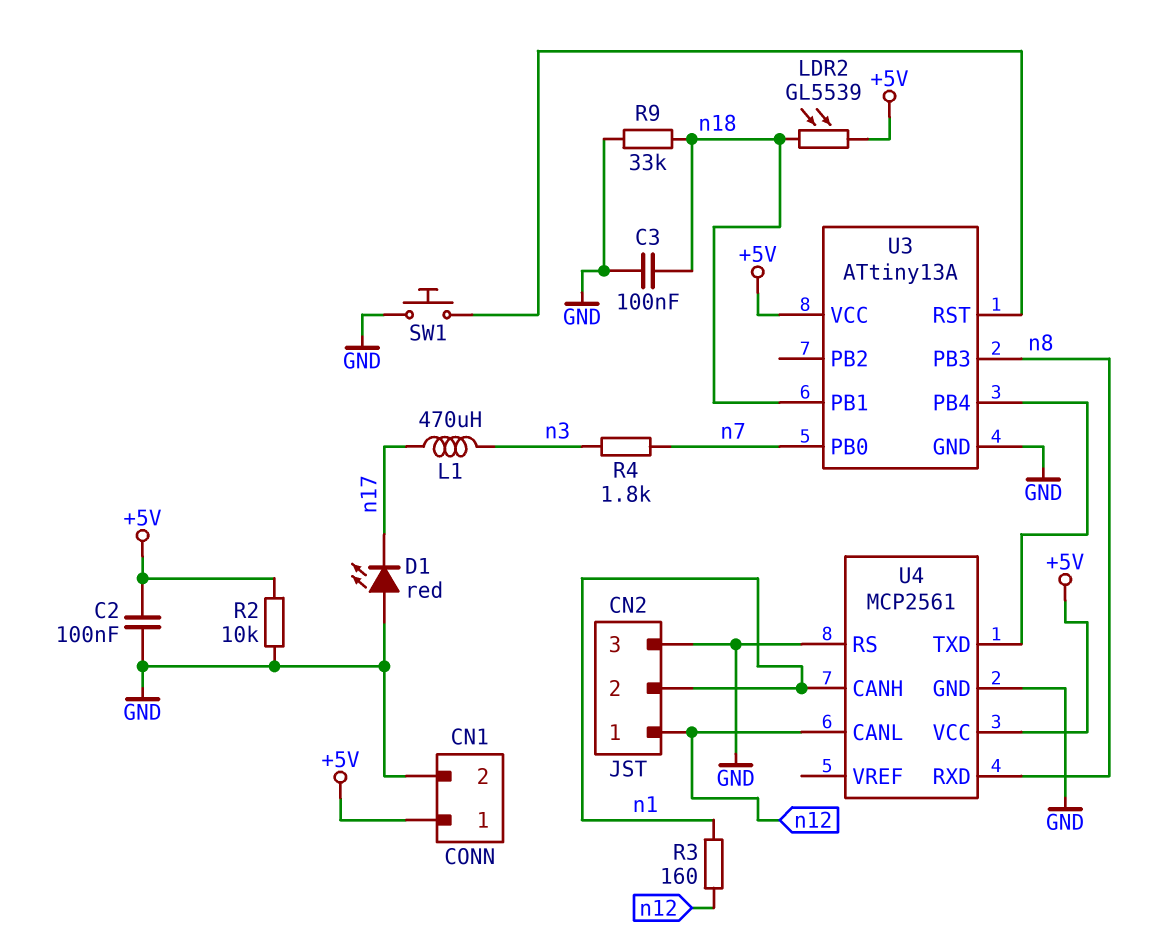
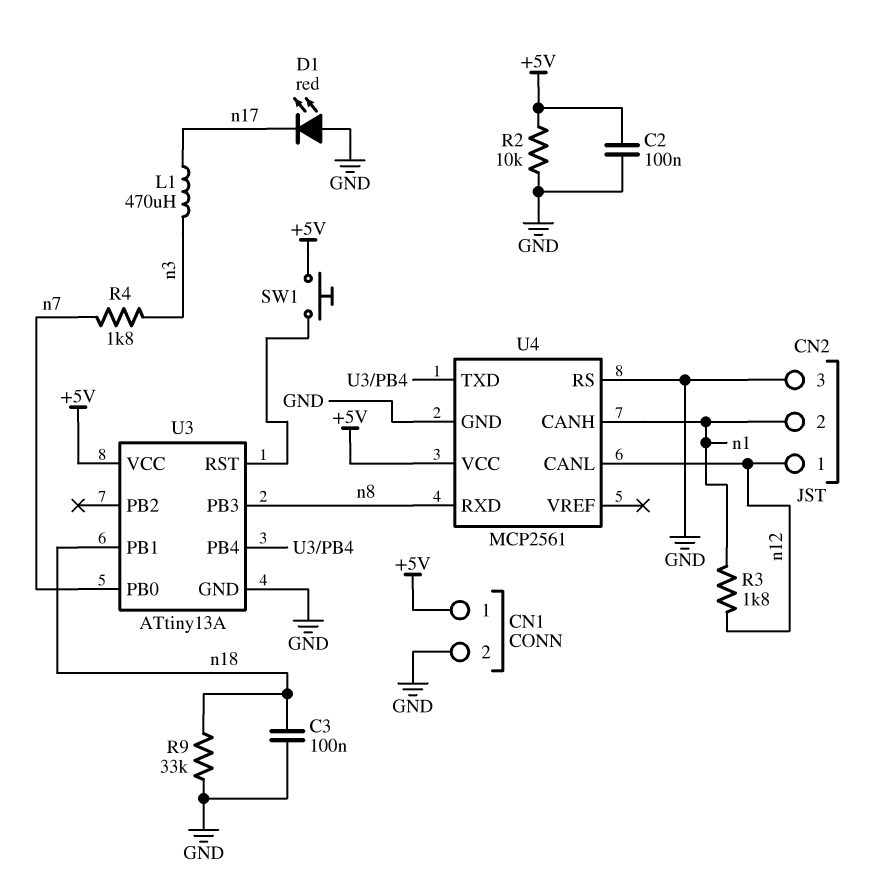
LDR2: GL5539 (+5V, n18) -> none
R3: 160 (n1, n12) -> 1.8k (n1, n12)
SW1: button (GND, U3/RST) -> button (+5V, U3/RST)

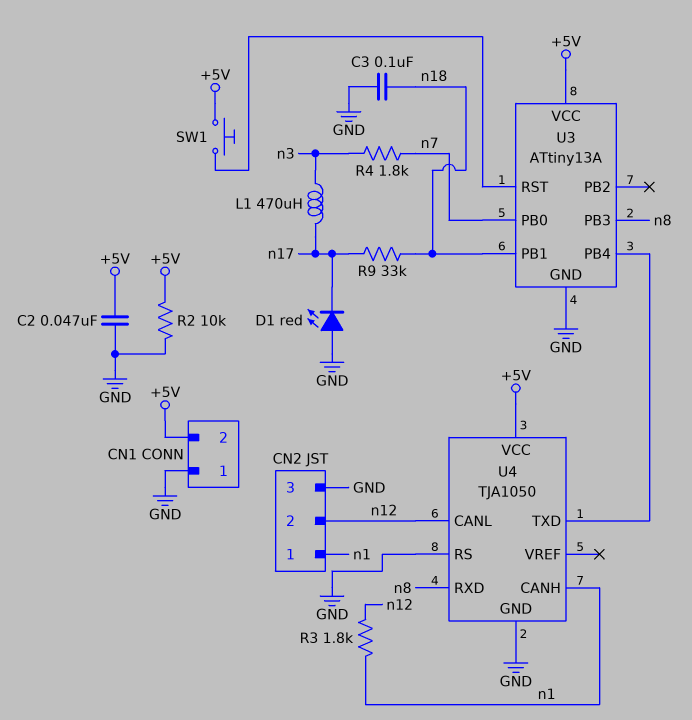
C2: 100nF (+5V, GND) -> 47nF (+5V, GND)
CN1 pin 1: +5V -> GND
CN1 pin 2: GND -> +5V
CN2 pin 1: n12 -> n1
CN2 pin 2: n1 -> n12
R9: 33k (GND, n18) -> 33k (n17, n18)
U4: MCP2561 -> TJA1050

